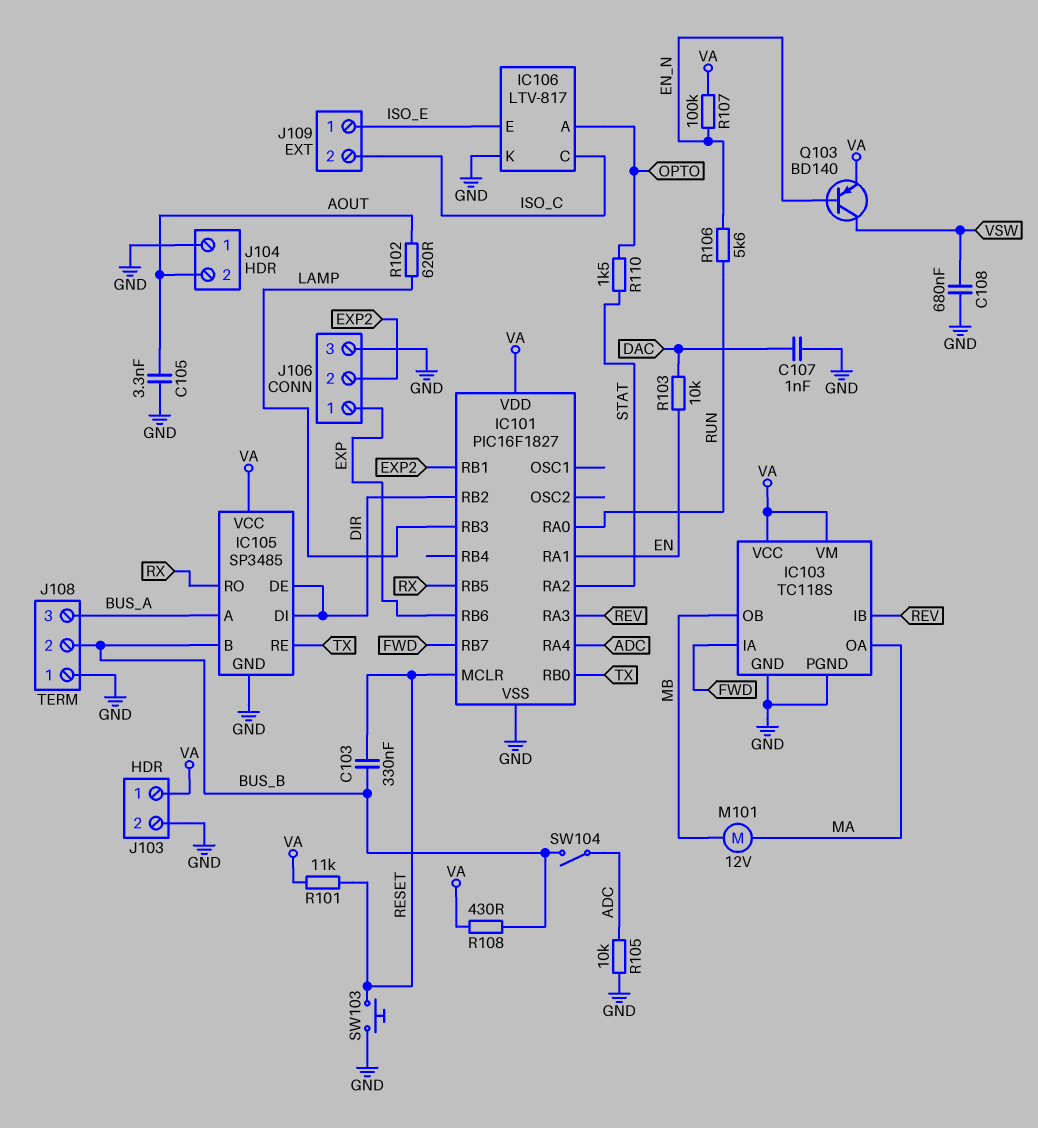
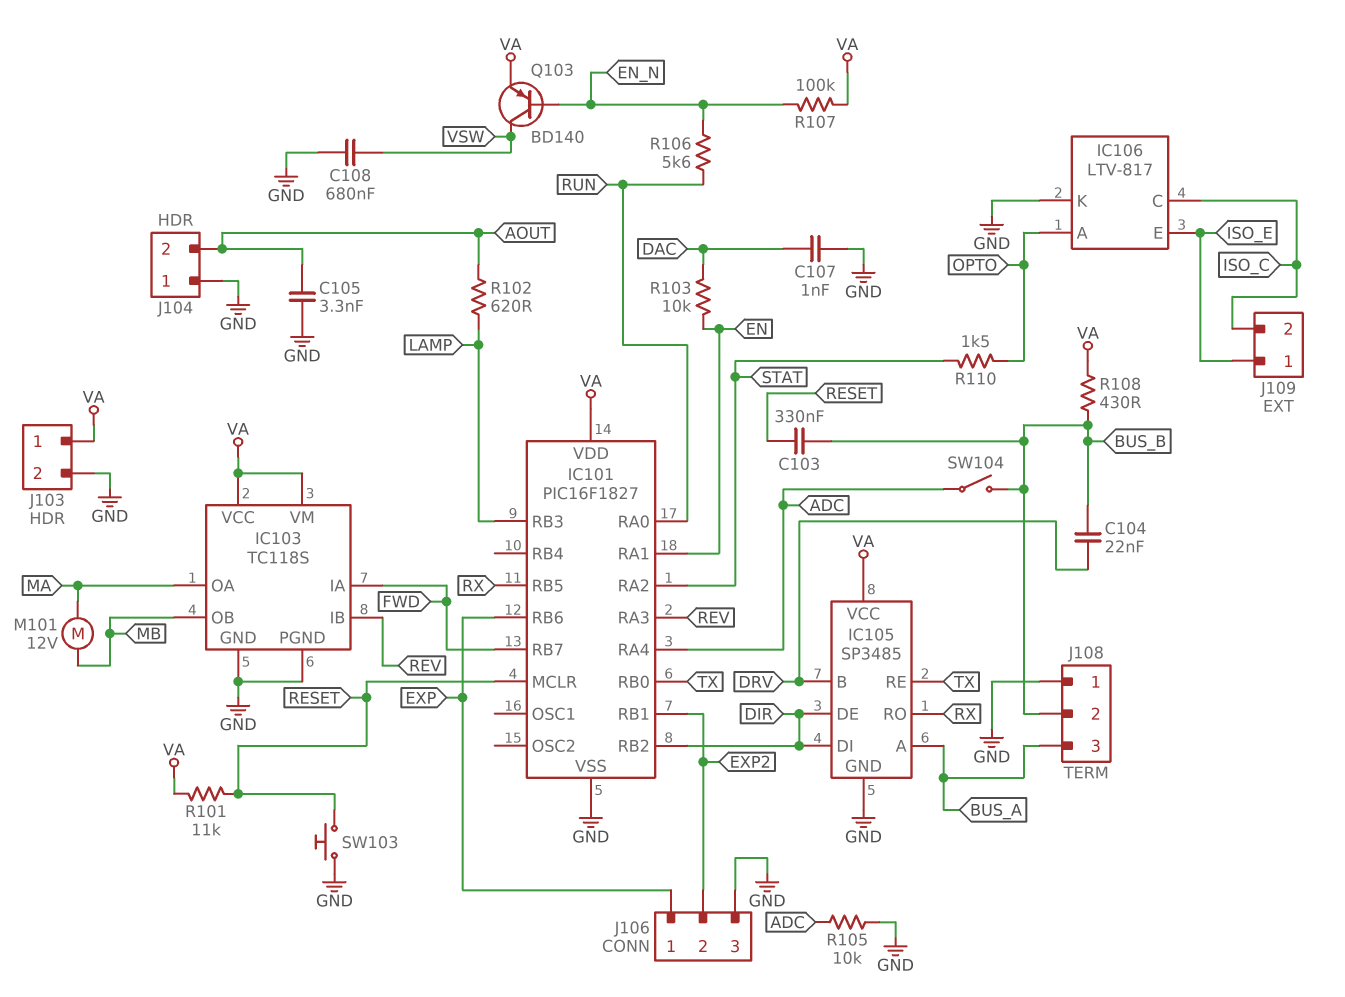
C104: none -> 22nF (BUS_B, DRV)
IC105 pin B: BUS_B -> DRV

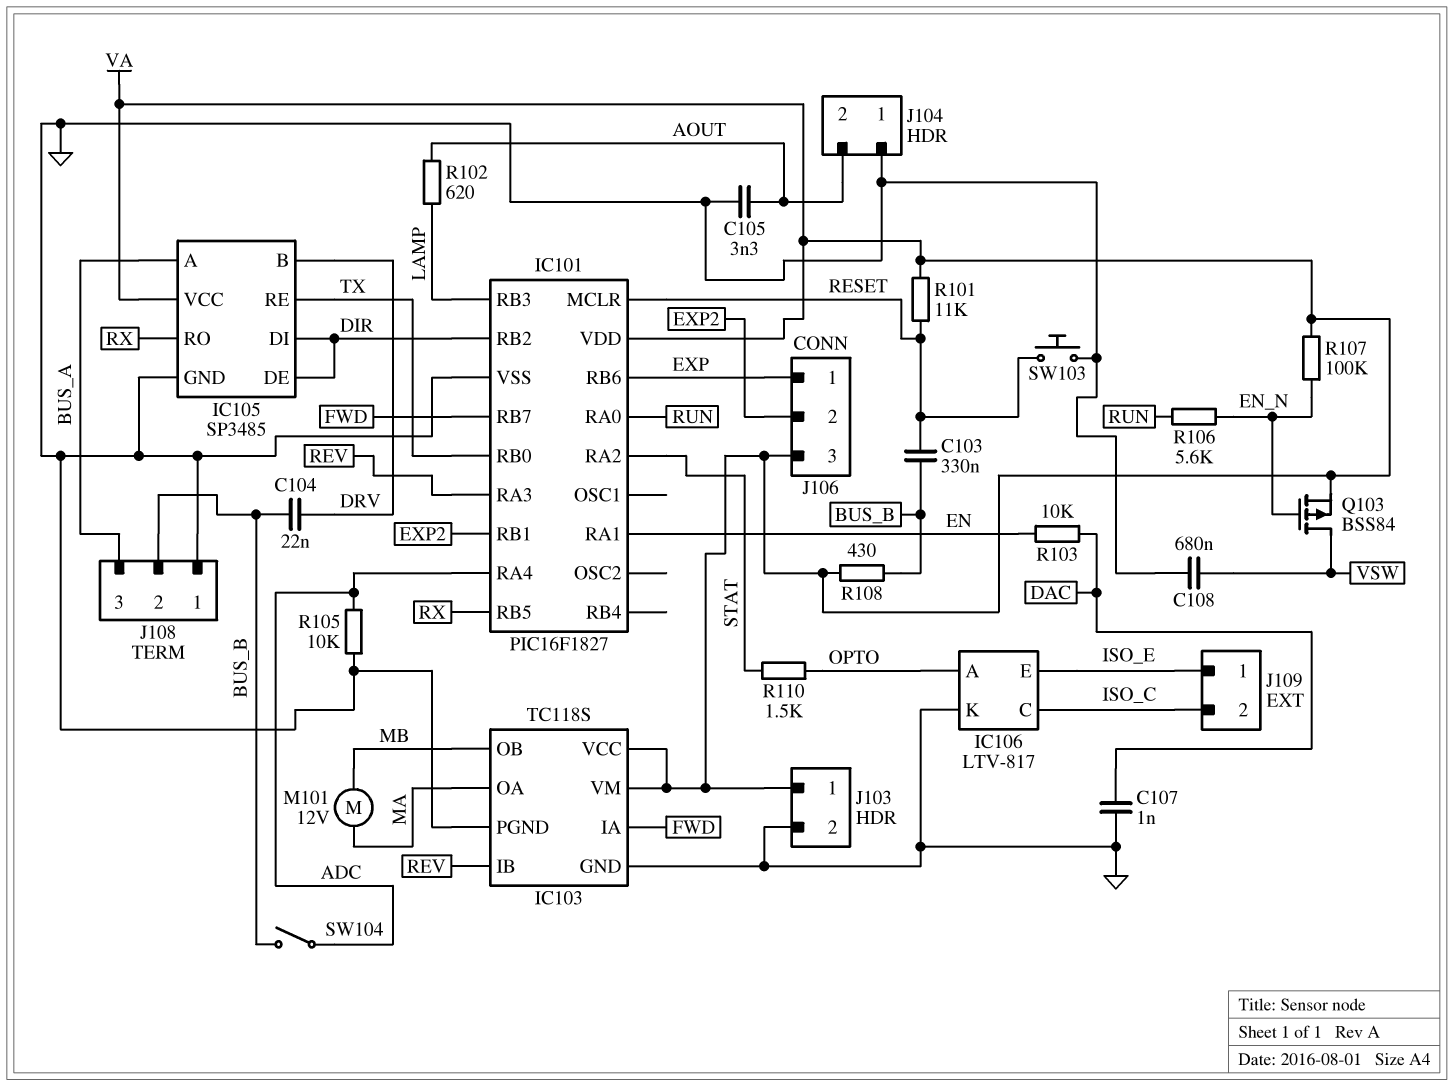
J106 pin 3: GND -> VA
Q103: PNP BD140 (B EN_N, C VSW, E VA) -> PMOS BSS84 (G EN_N, D VSW, S VA)

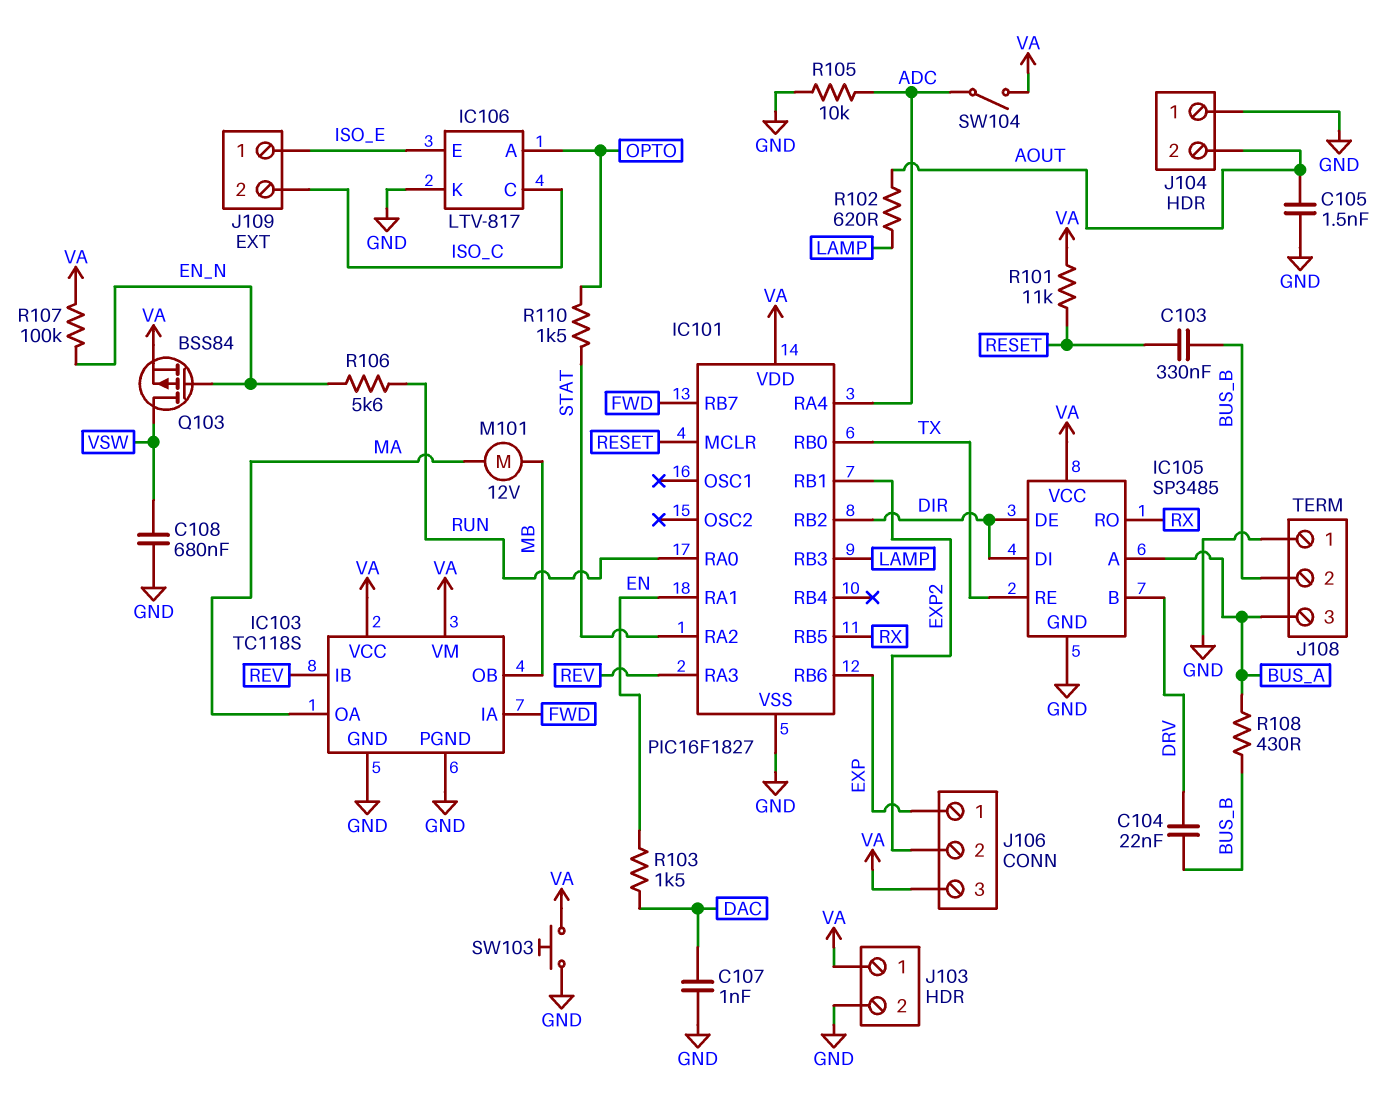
C105: 3.3nF (AOUT, GND) -> 1.5nF (AOUT, GND)
R103: 10k (DAC, EN) -> 1.5k (DAC, EN)
R108: 430 (BUS_B, VA) -> 430 (BUS_A, BUS_B)
SW103: button (GND, RESET) -> button (GND, VA)
SW104: switch (ADC, BUS_B) -> switch (ADC, VA)

